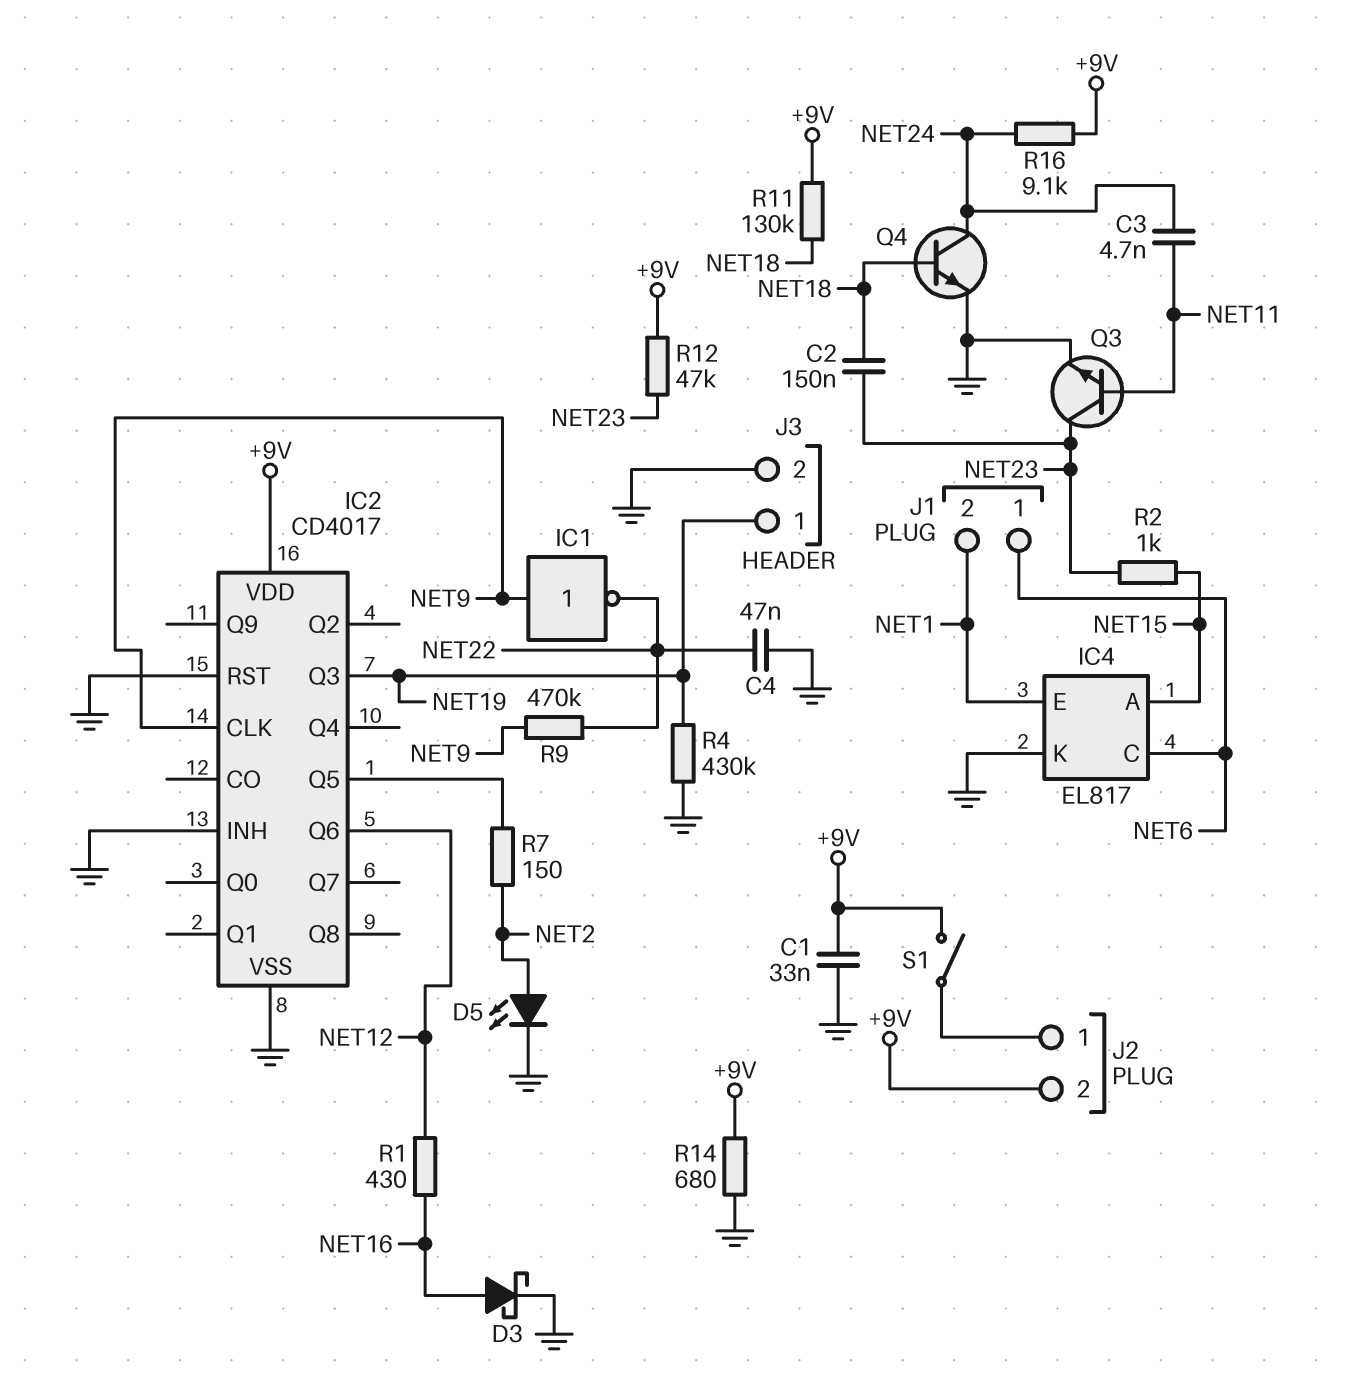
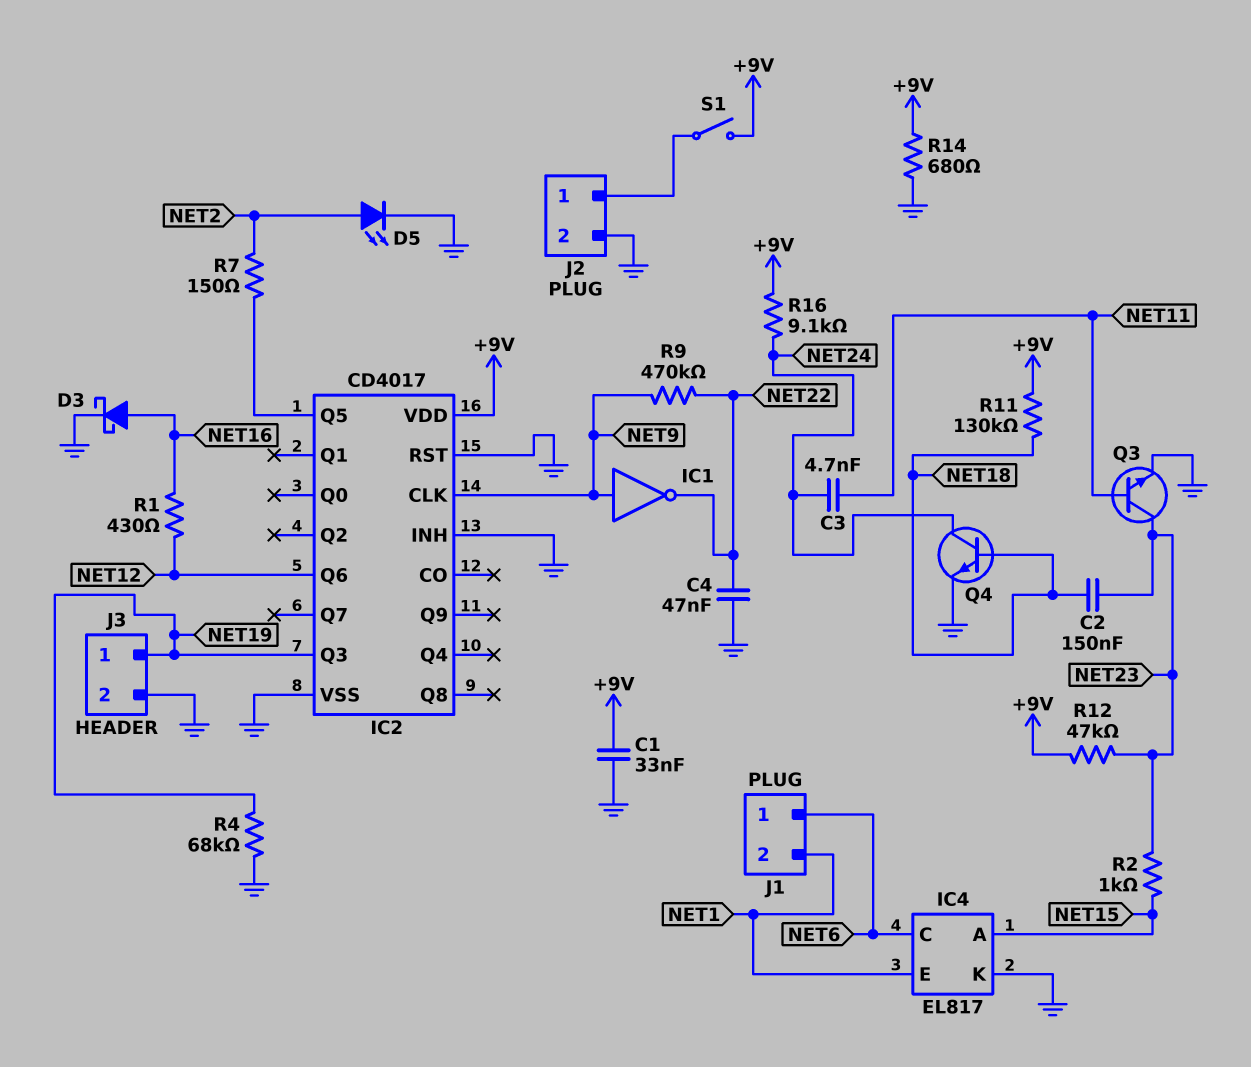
J2 pin 2: +9V -> GND
R4: 430k (GND, NET19) -> 68k (GND, NET19)

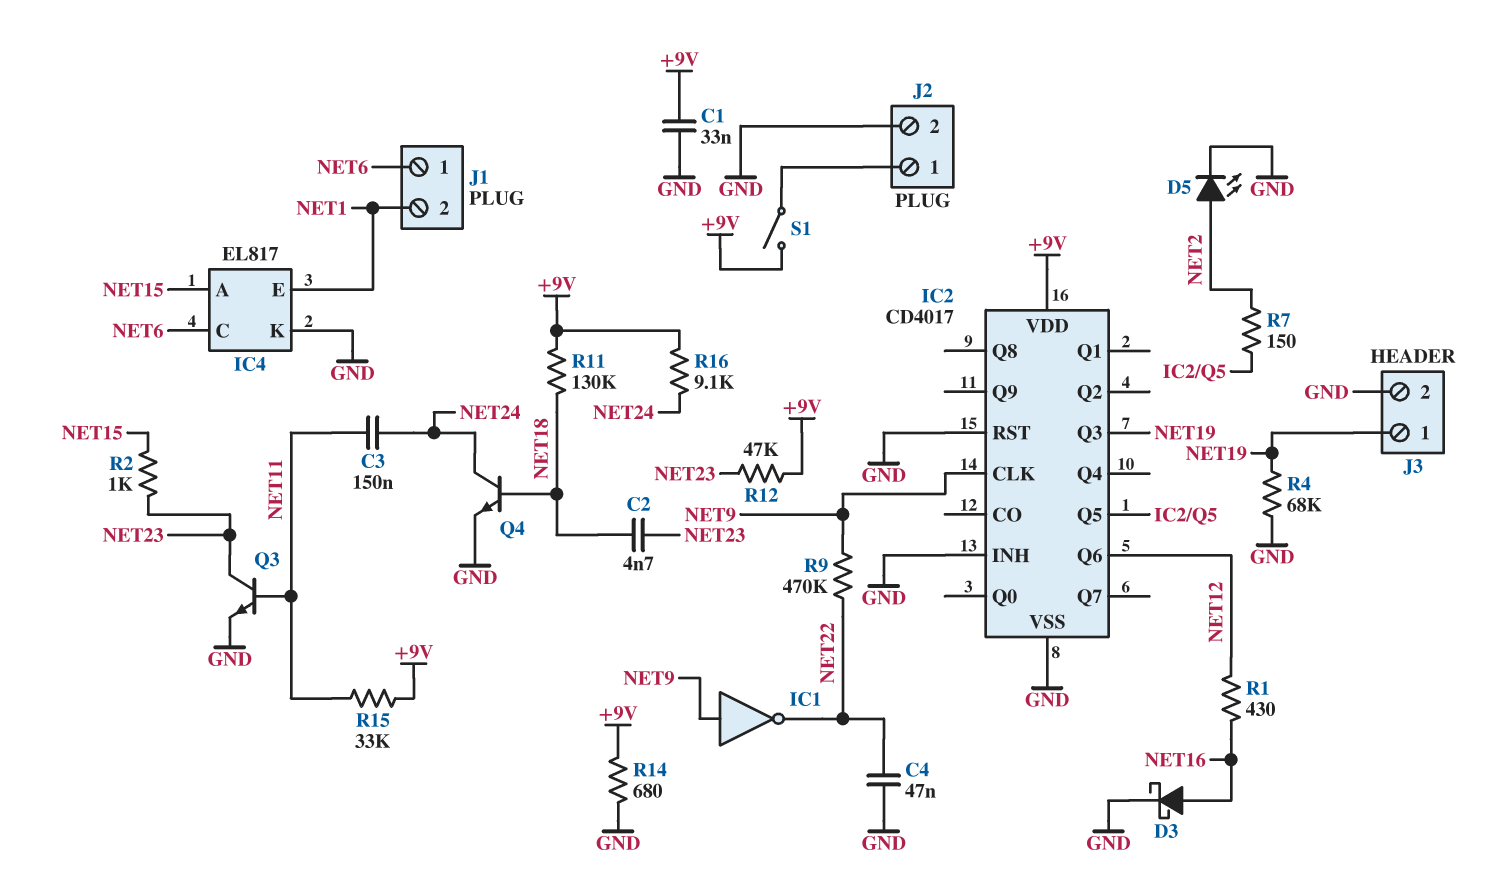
C2: 150nF (NET18, NET23) -> 4.7nF (NET18, NET23)
C3: 4.7nF (NET11, NET24) -> 150nF (NET11, NET24)
R15: none -> 33k (+9V, NET11)

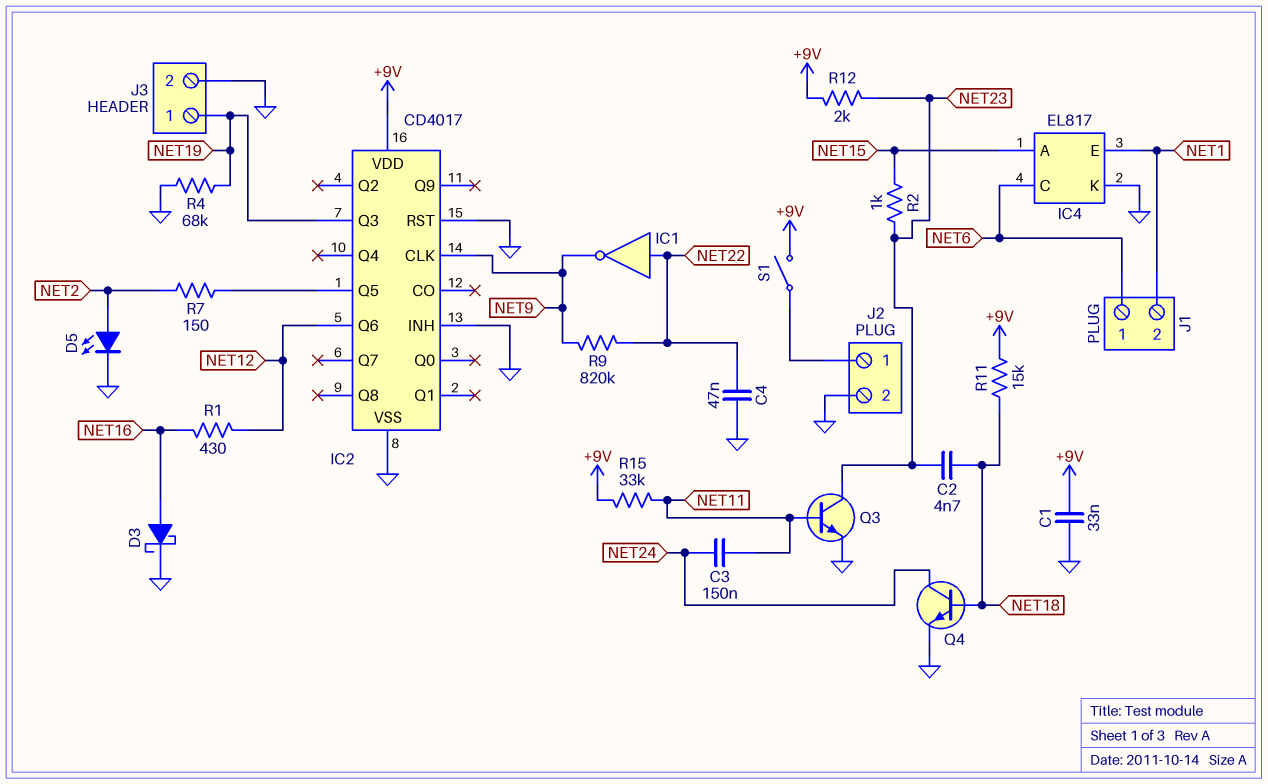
IC1: NOT (in NET9, out NET22) -> NOT (in NET22, out NET9)
R9: 470k (NET9, NET22) -> 820k (NET9, NET22)
R11: 130k (+9V, NET18) -> 15k (+9V, NET18)
R12: 47k (+9V, NET23) -> 2k (+9V, NET23)
R14: 680 (+9V, GND) -> none
R16: 9.1k (+9V, NET24) -> none

